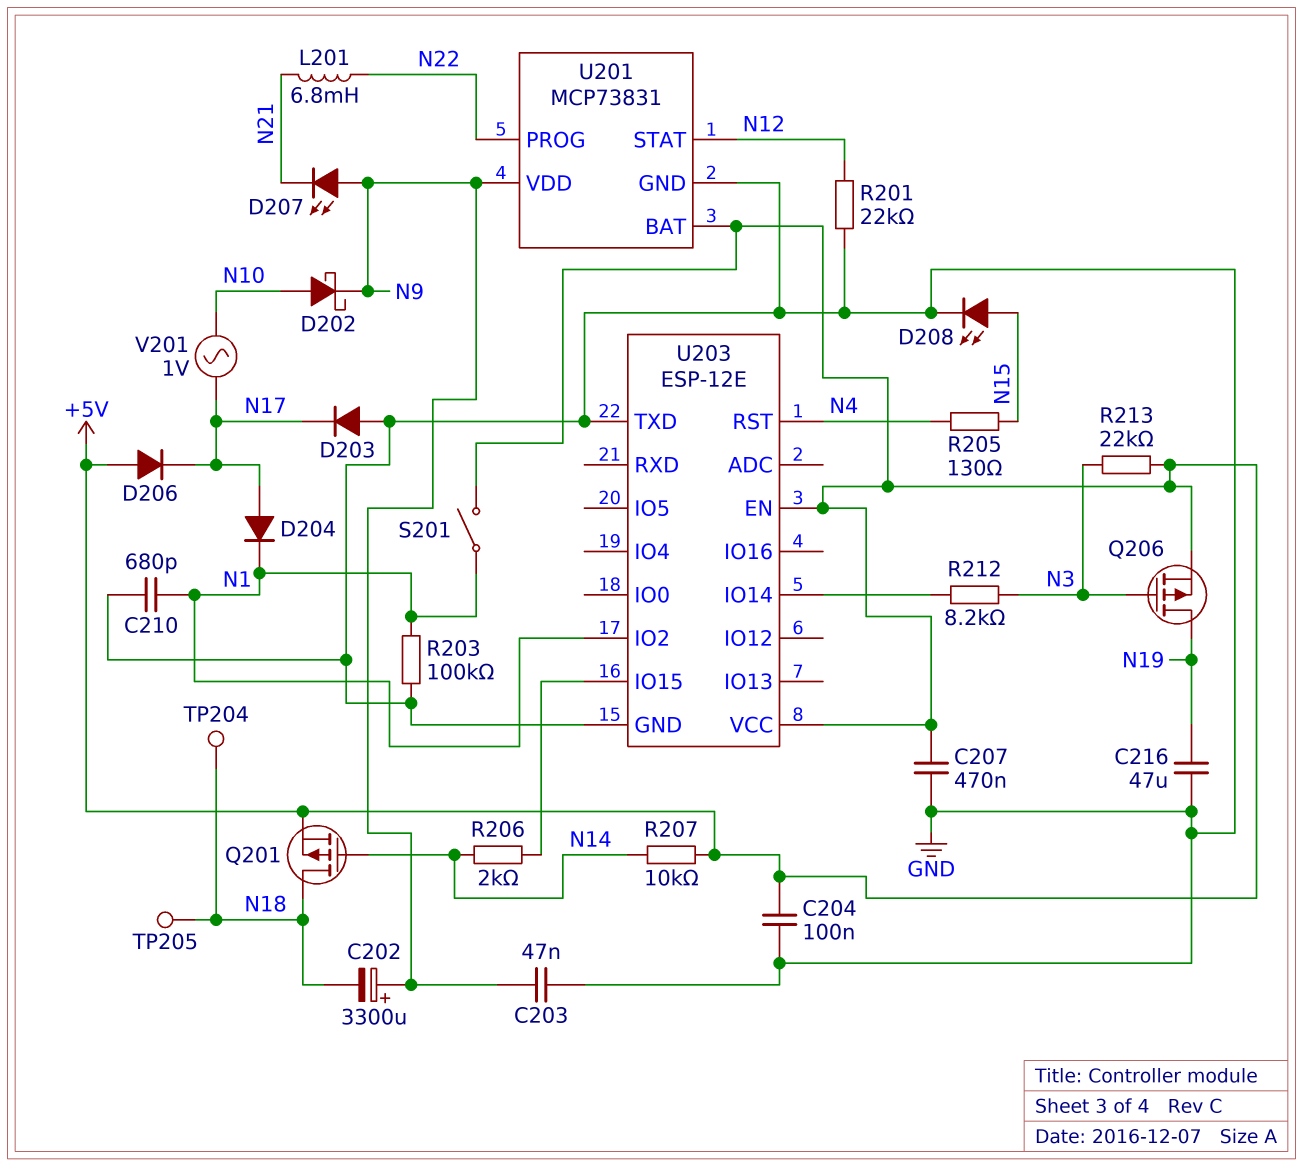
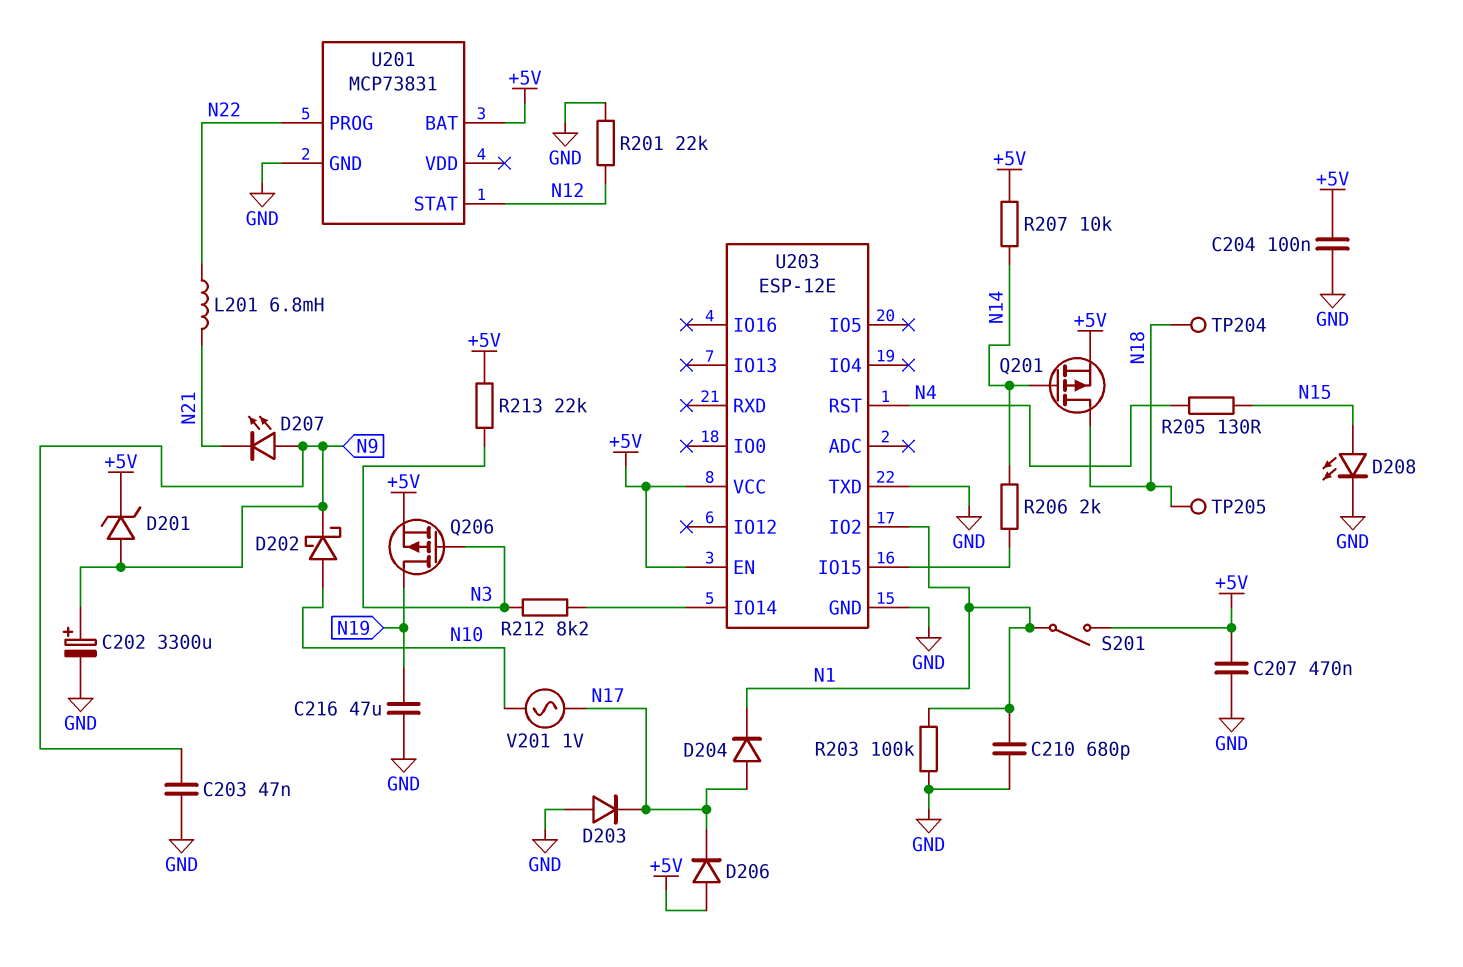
C202: 3300uF (plus N9, minus N18) -> 3300uF (plus N9, minus GND)
D201: none -> zener (A N9, K +5V)
U201 pin VDD: N9 -> none

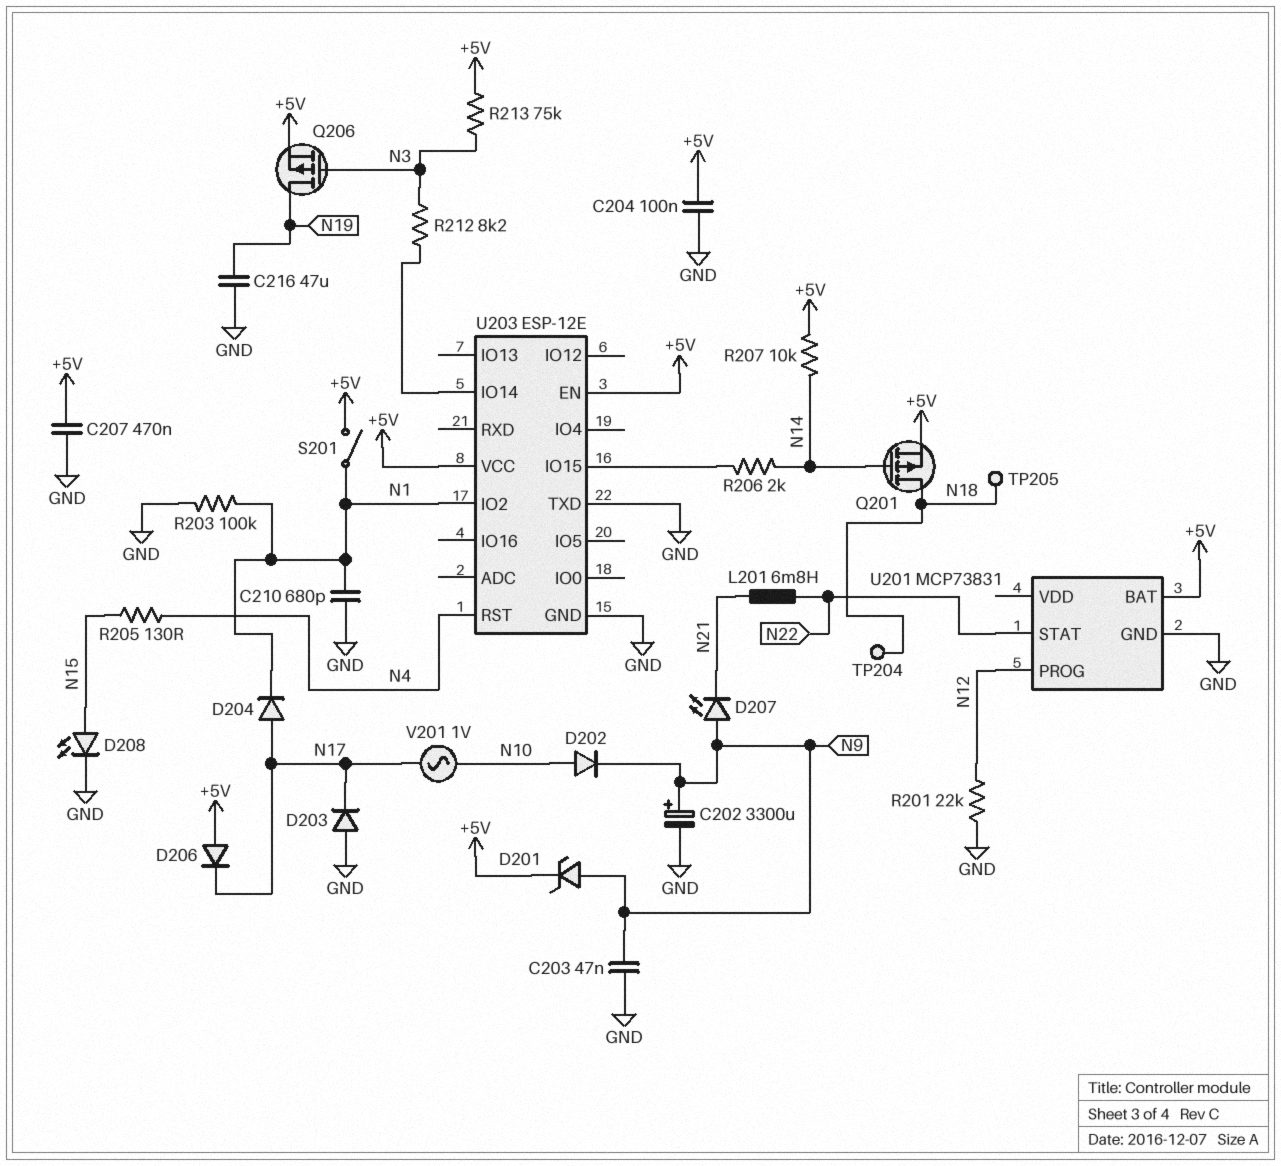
D202: schottky (A N10, K N9) -> diode (A N10, K N9)
R213: 22k (+5V, N3) -> 75k (+5V, N3)
U201 pin PROG: N22 -> N12
U201 pin STAT: N12 -> N22

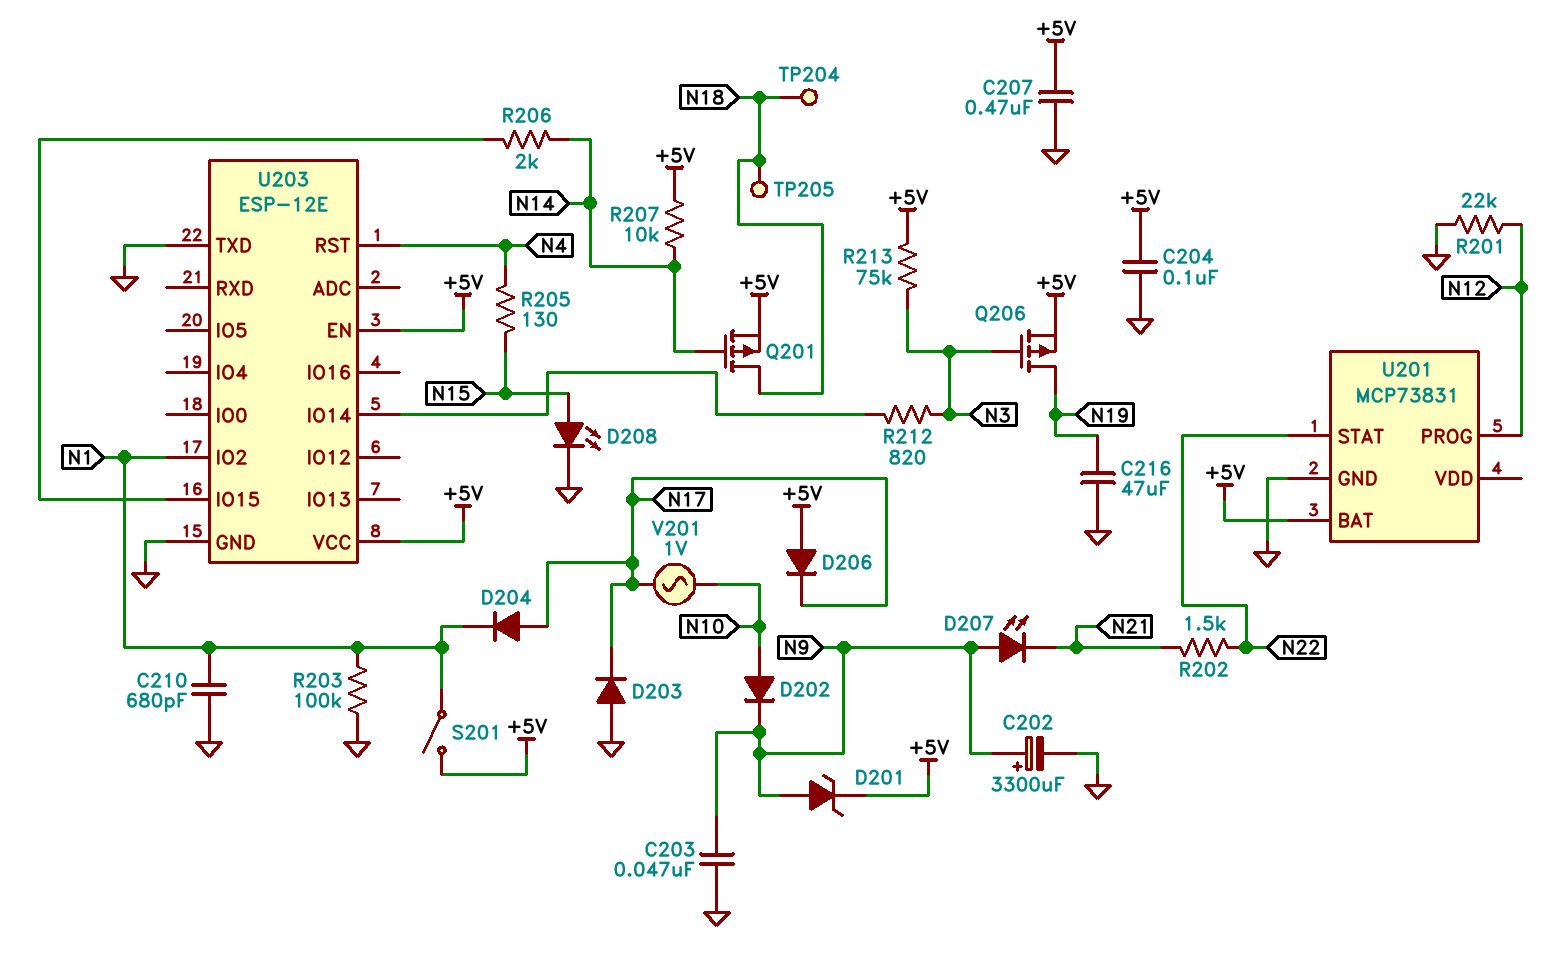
L201: 6.8mH (N21, N22) -> none
R202: none -> 1.5k (N21, N22)
R212: 8.2k (N3, U203/IO14) -> 820 (N3, U203/IO14)

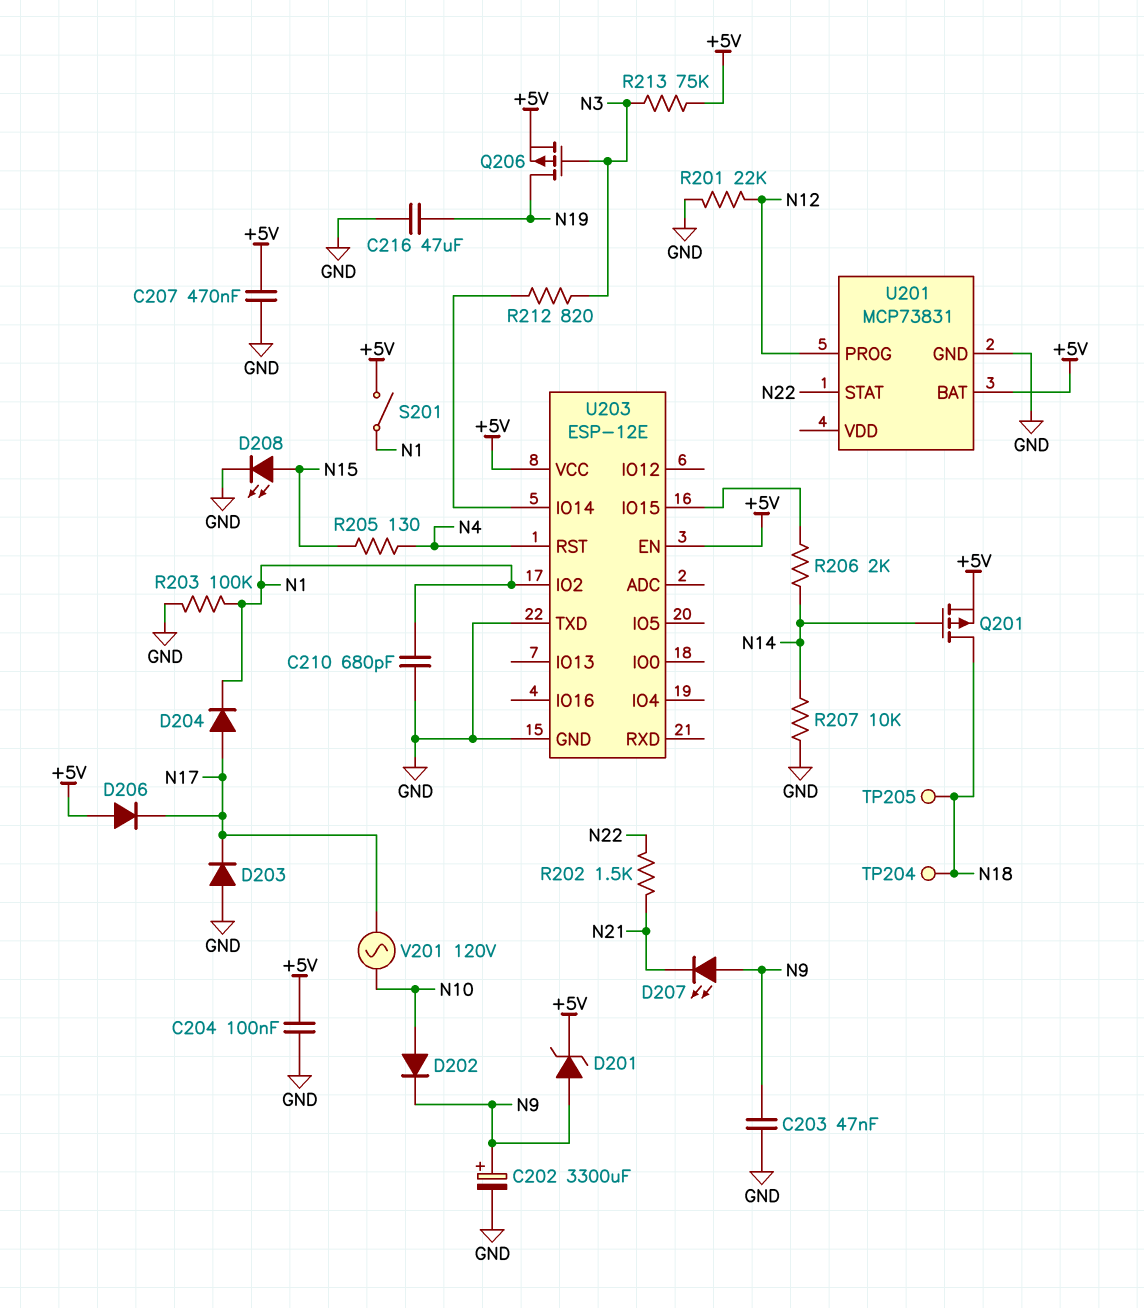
R207: 10k (+5V, N14) -> 10k (GND, N14)
V201: AC 1V (N10, N17) -> AC 120V (N10, N17)

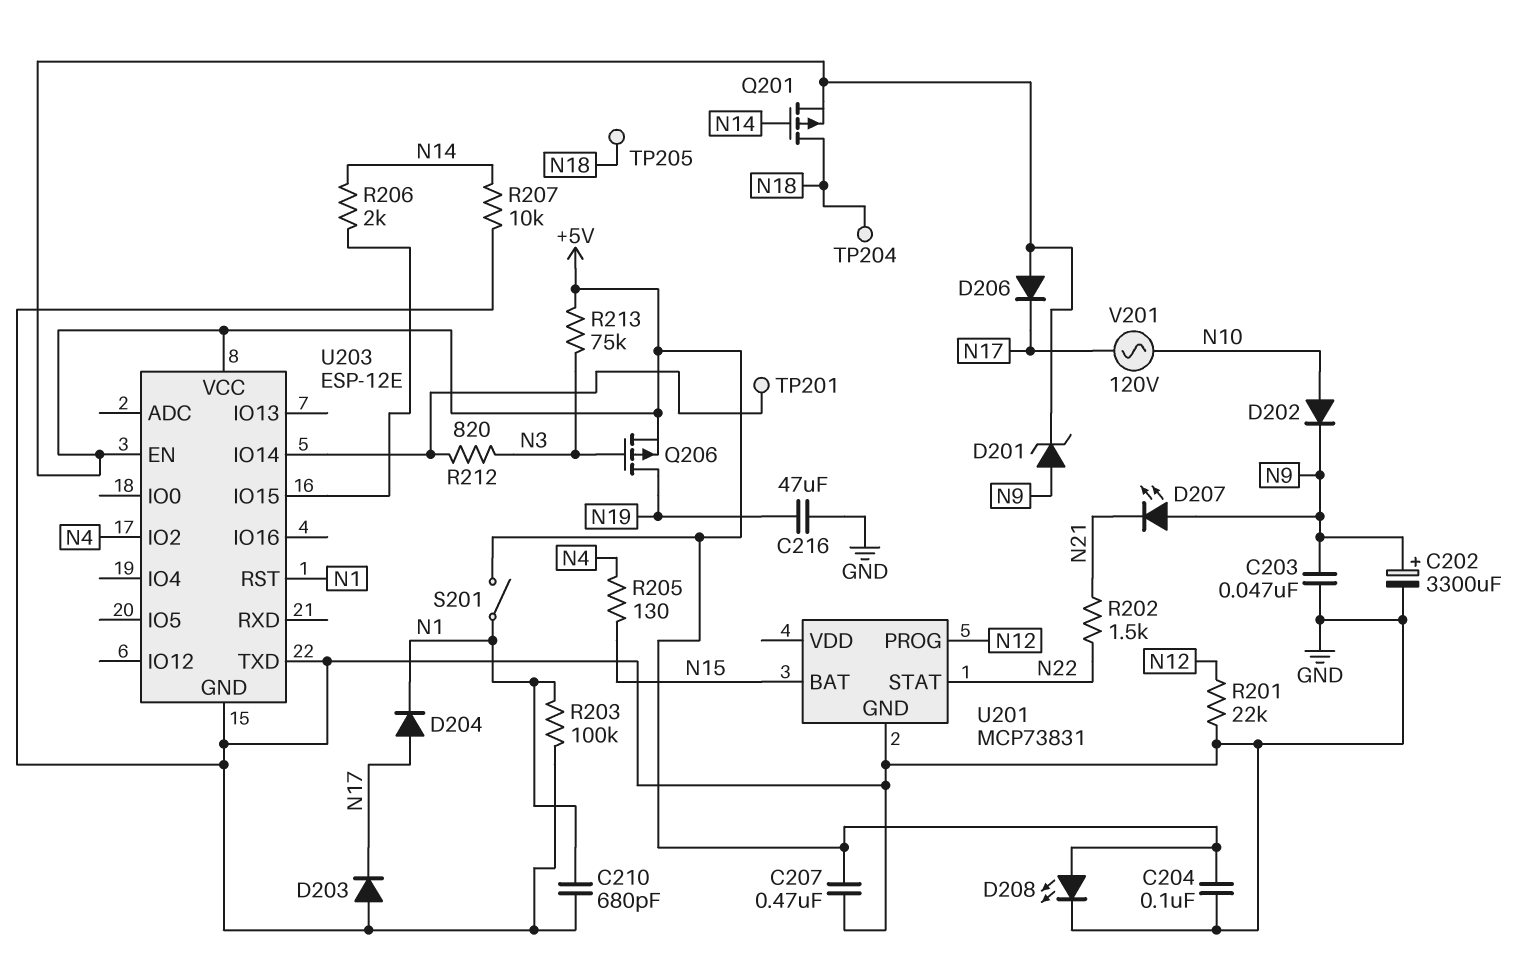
D208: LED (A N15, K GND) -> LED (A +5V, K GND)
TP201: none -> test point (U203/IO14)
U201 pin BAT: +5V -> N15
U203 pin IO2: N1 -> N4
U203 pin RST: N4 -> N1

